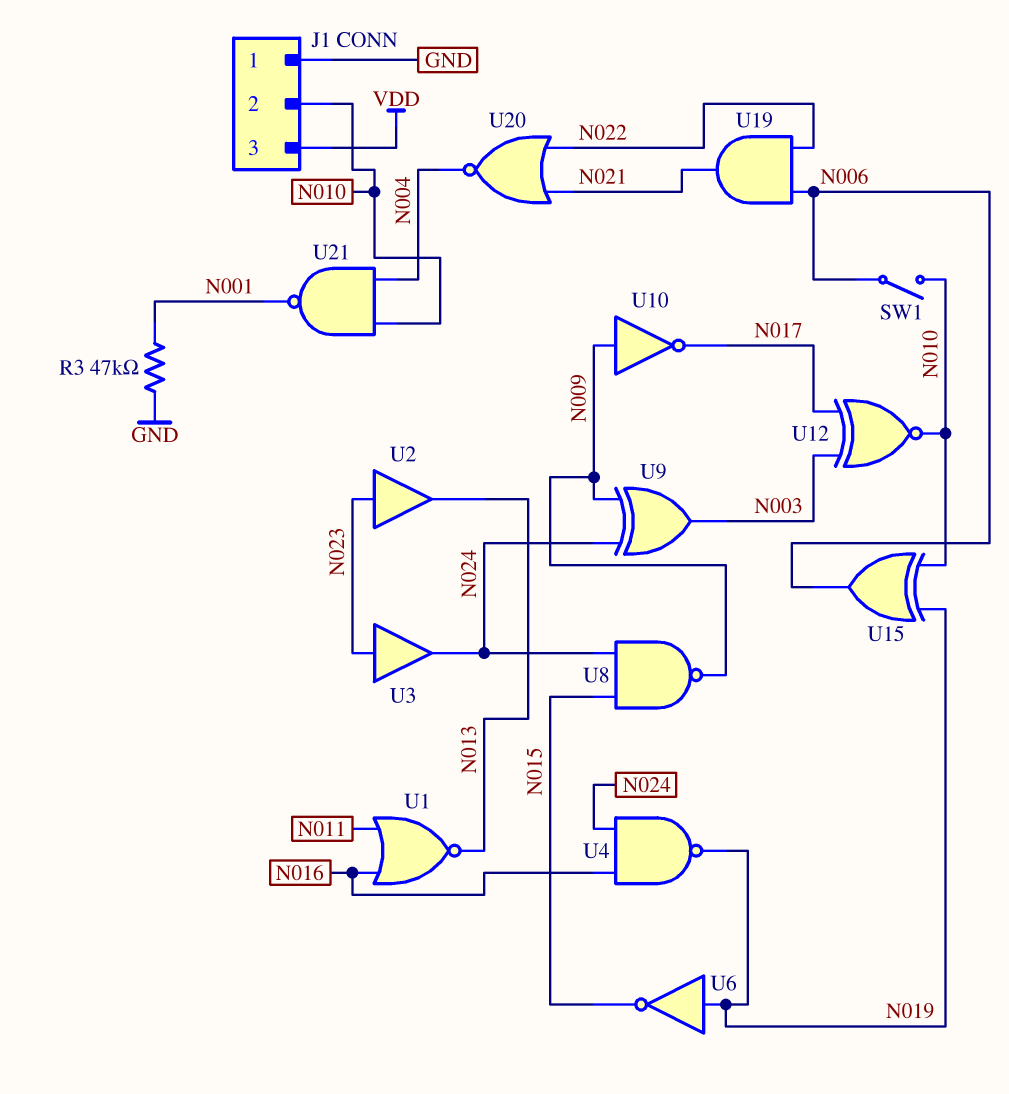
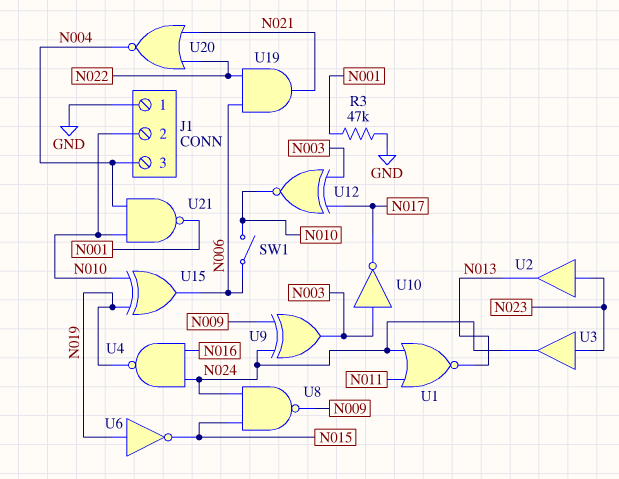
J1 pin 3: VDD -> N004
U1: NOR (in N011, in N016, out N013) -> NOR (in N011, in N024, out N013)
U10: NOT (in N009, out N017) -> NOT (in N003, out N017)

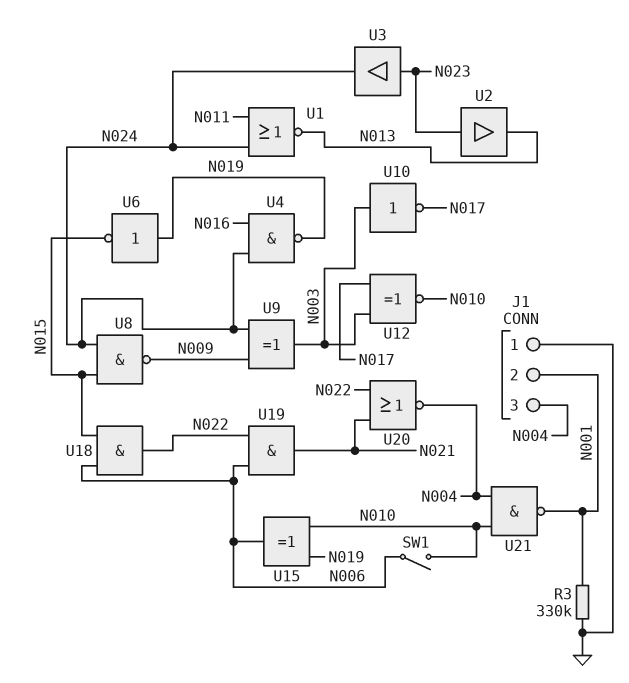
J1 pin 2: N010 -> N001
R3: 47k (GND, N001) -> 330k (GND, N001)
U18: none -> AND (in N006, in N015, out N022)

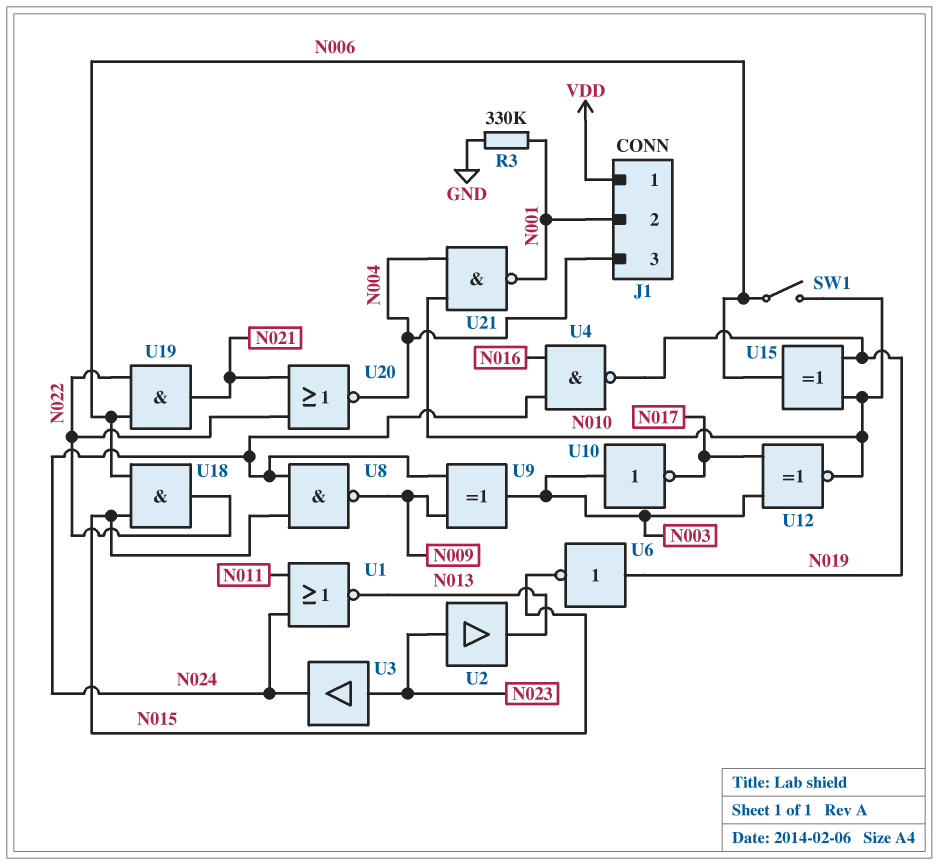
J1 pin 1: GND -> VDD

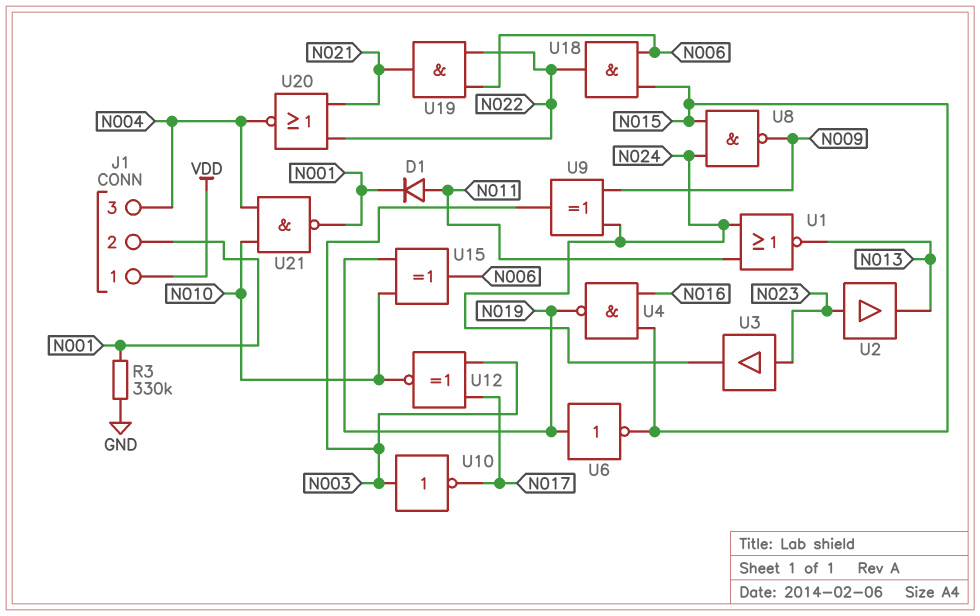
D1: none -> diode (A N011, K N001)
SW1: switch (N006, N010) -> none
U4: NAND (in N016, in N024, out N019) -> NAND (in N015, in N016, out N019)

